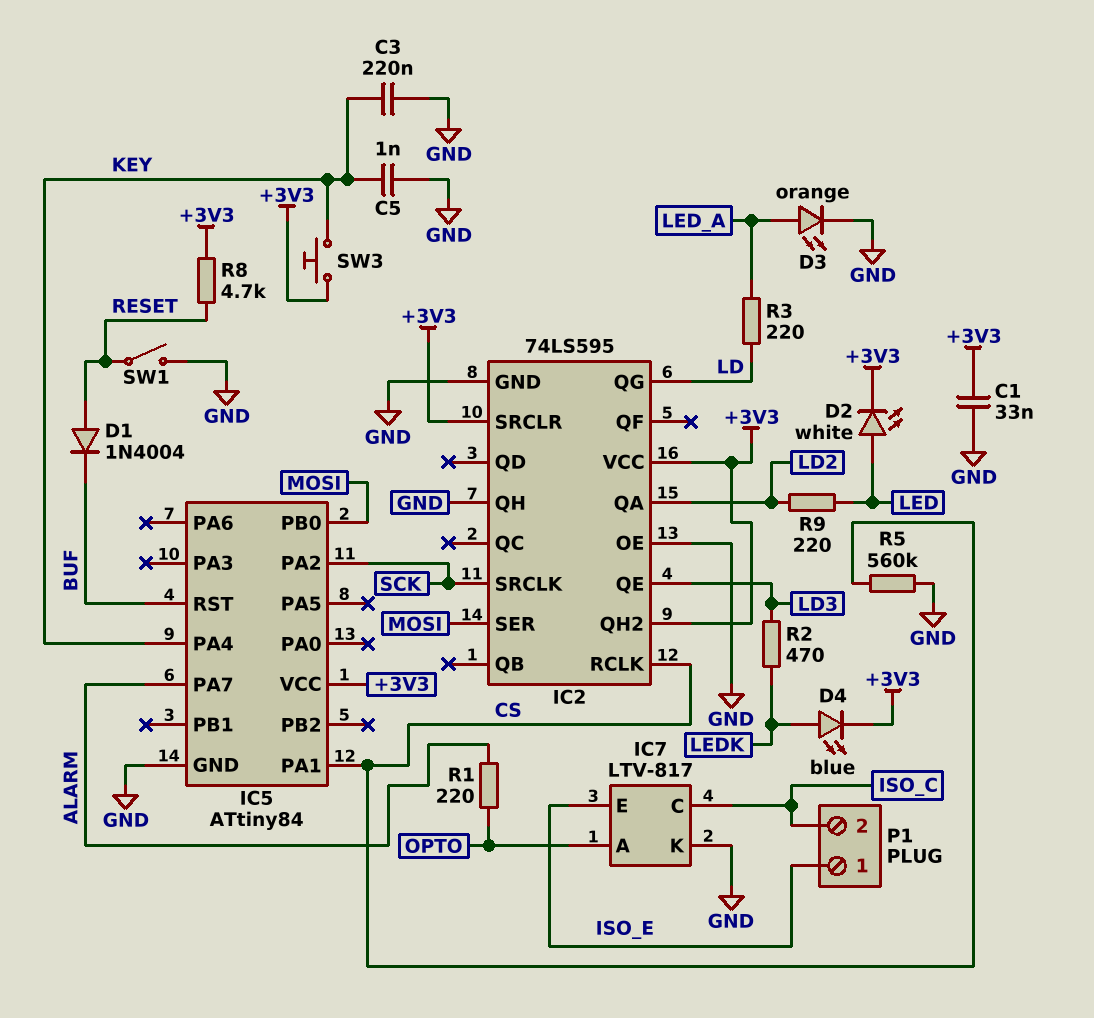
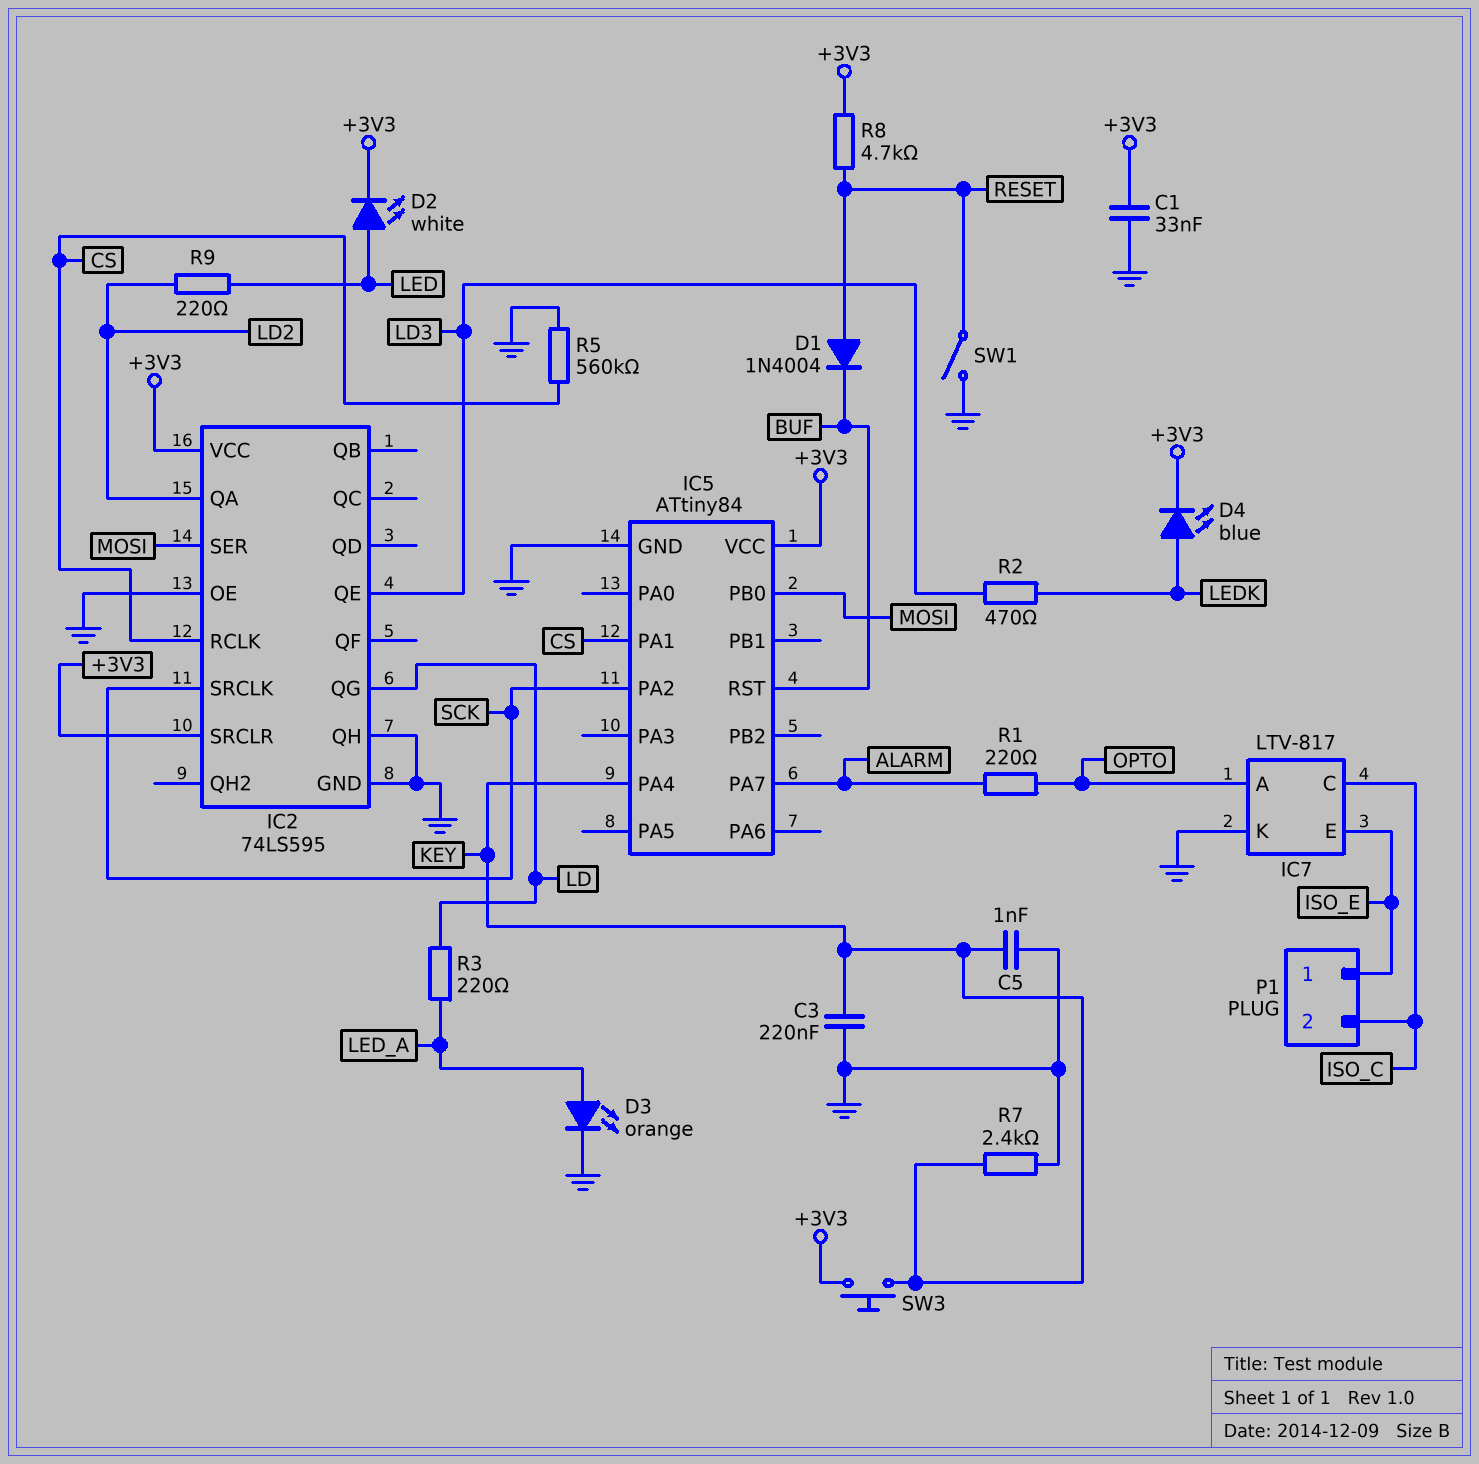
IC2 pin QH2: +3V3 -> none
R7: none -> 2.4k (GND, KEY)

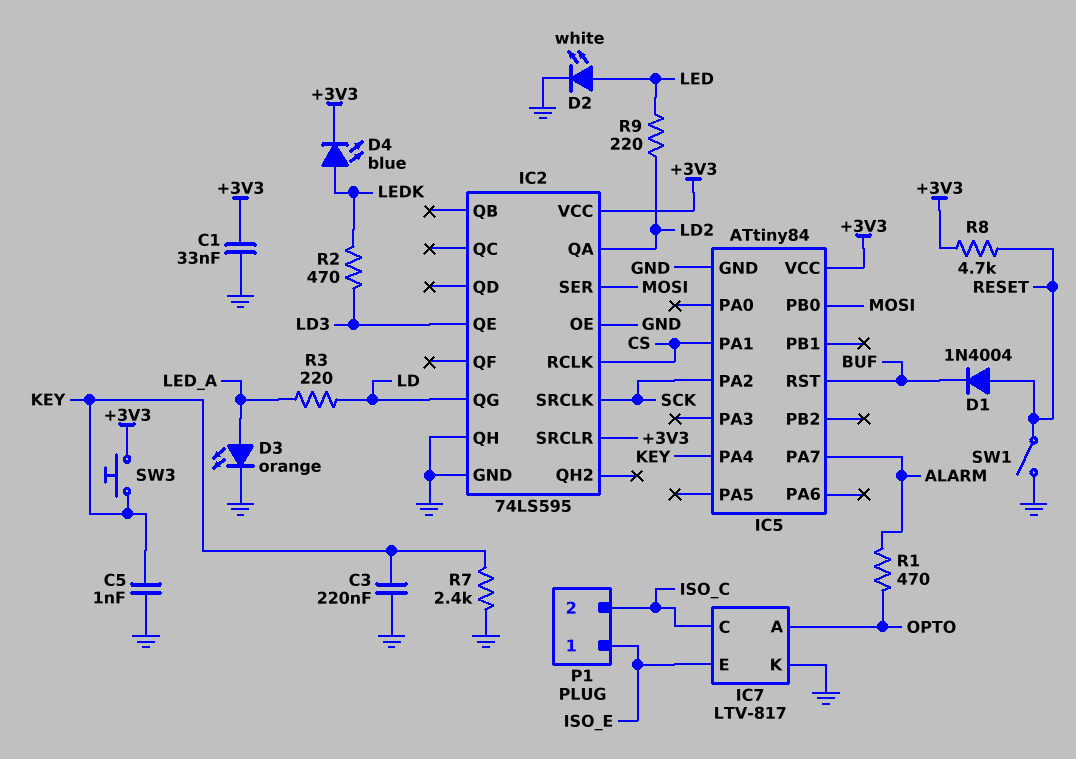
D2: LED white (A LED, K +3V3) -> LED white (A LED, K GND)
R1: 220 (ALARM, OPTO) -> 470 (ALARM, OPTO)
R5: 560k (CS, GND) -> none

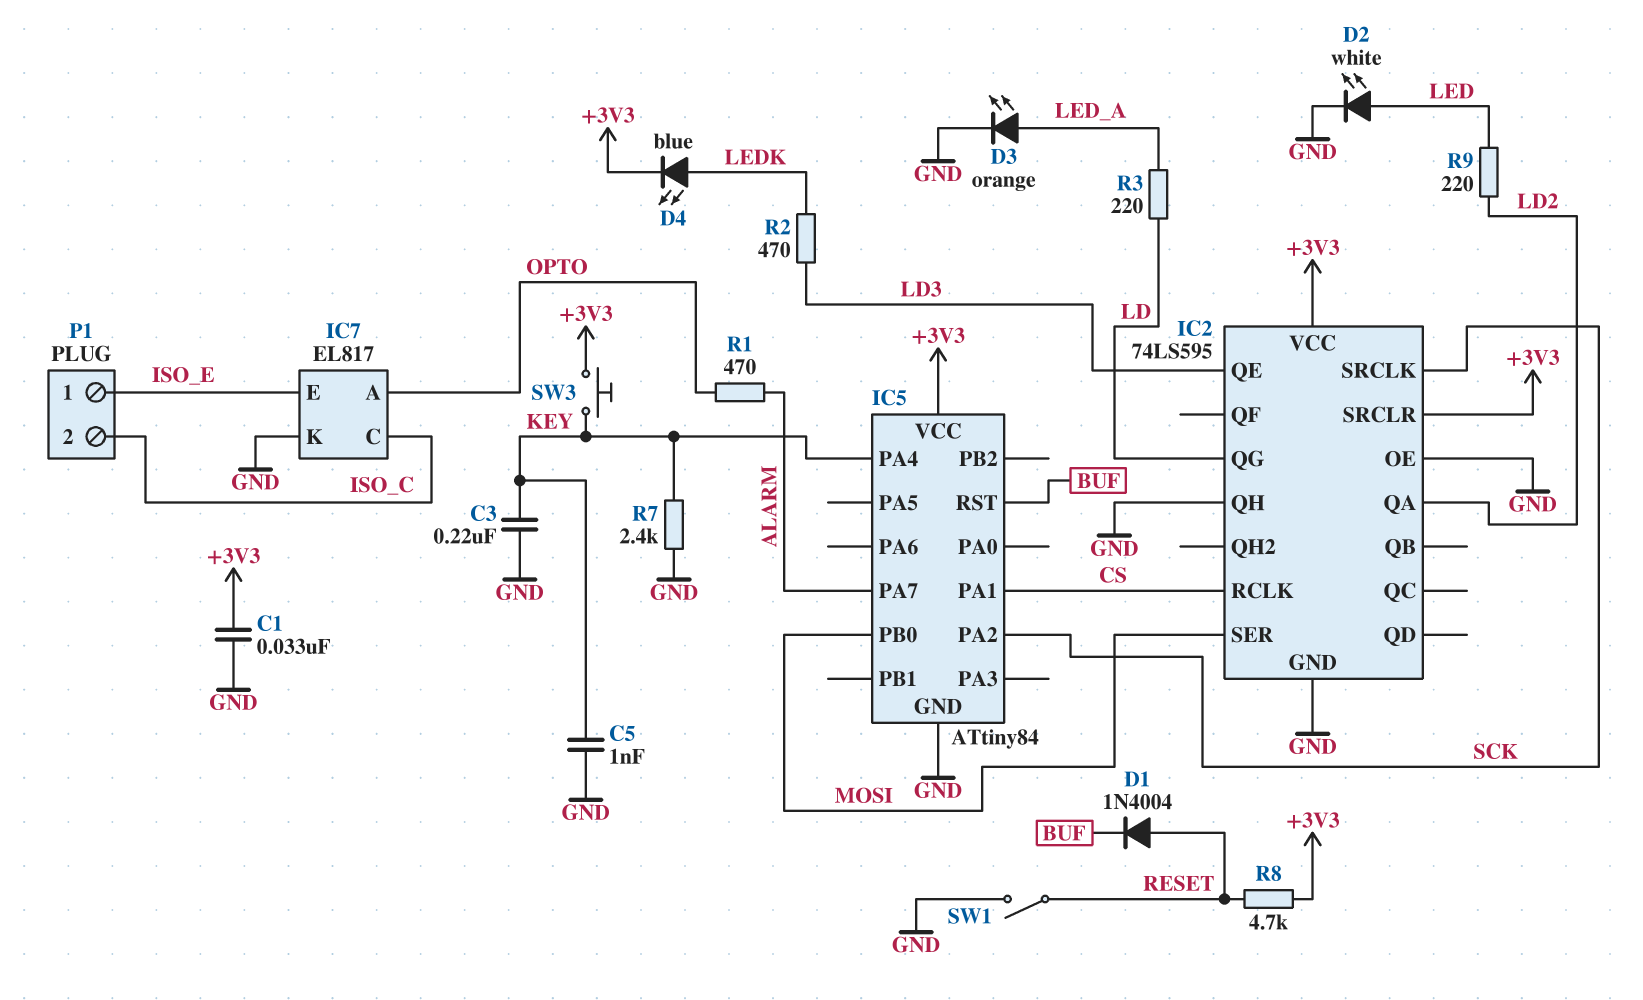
IC7: LTV-817 -> EL817

